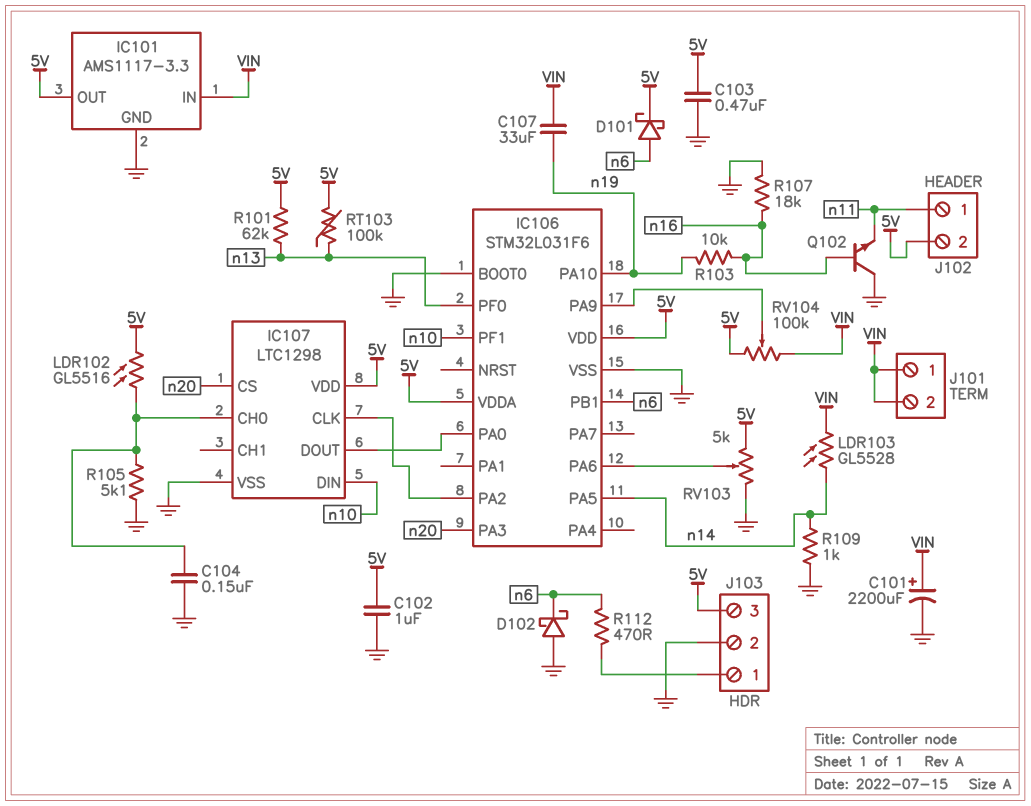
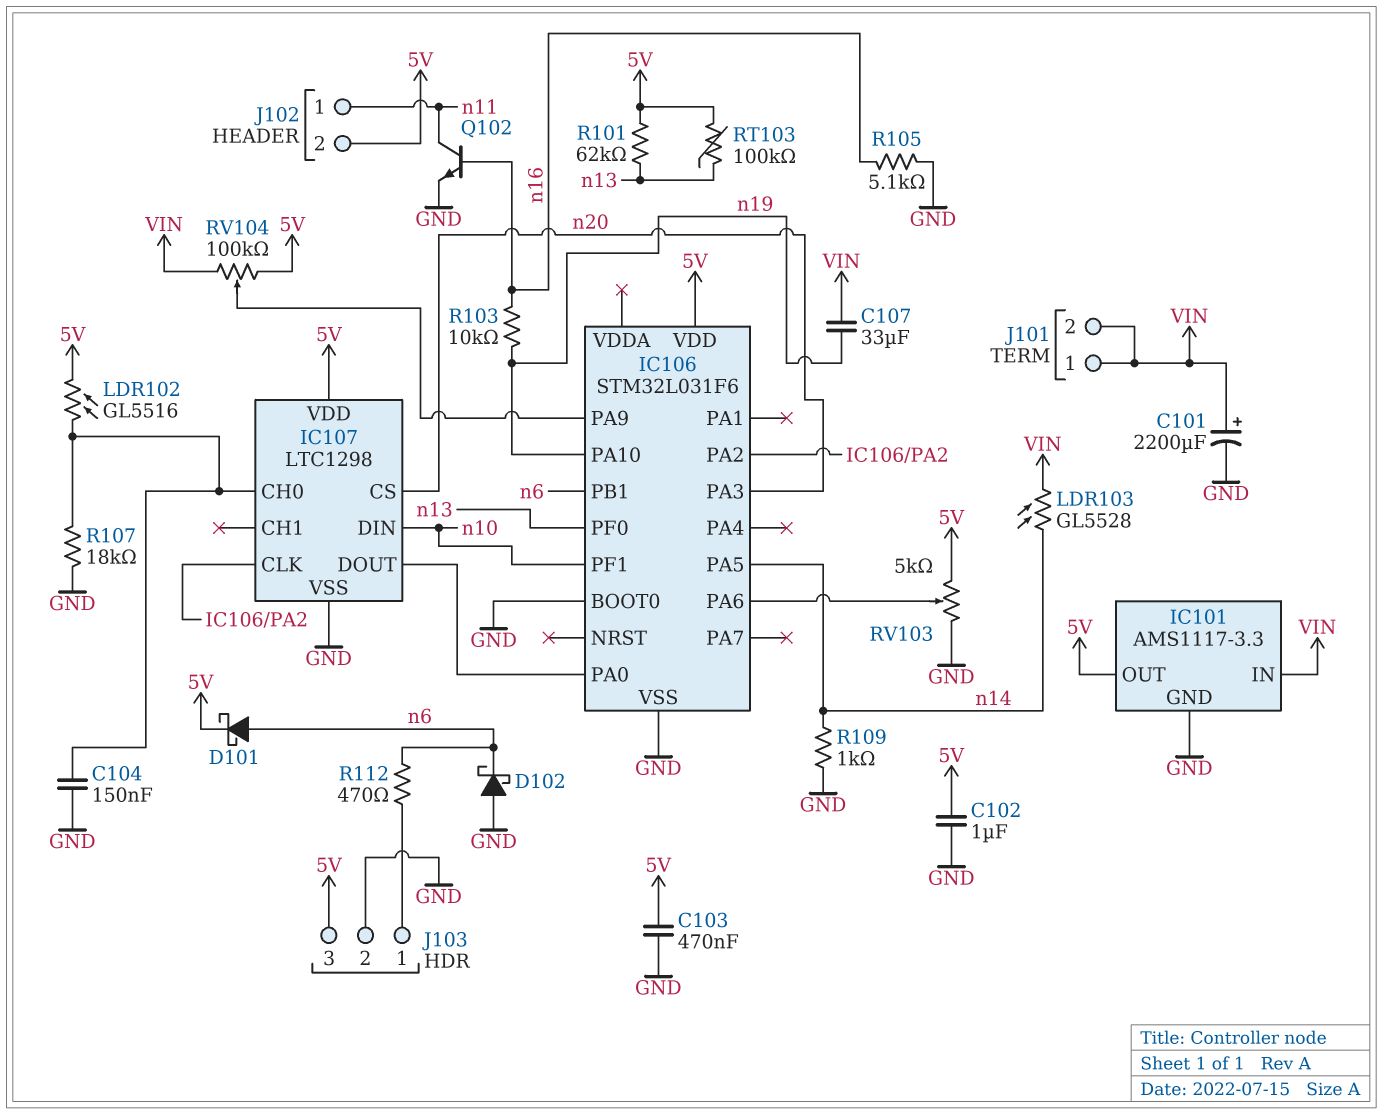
IC106 pin VDDA: 5V -> none
Q102: NPN (B n16, C GND, E n11) -> NPN (B n16, C n11, E GND)
R105: 5.1k (GND, IC107/CH0) -> 5.1k (GND, n16)
R107: 18k (GND, n16) -> 18k (GND, IC107/CH0)

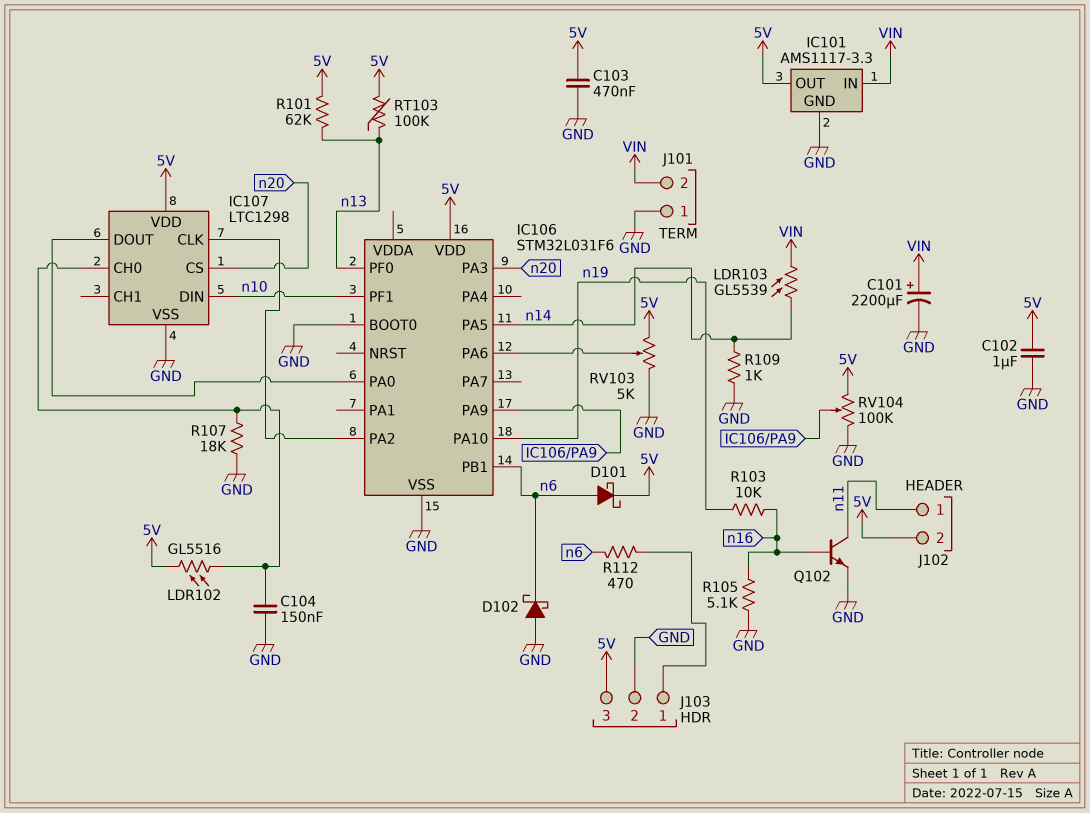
C107: 33uF (VIN, n19) -> none
J101 pin 1: VIN -> GND
LDR103: GL5528 (VIN, n14) -> GL5539 (VIN, n14)
RV104: 100k (5V, VIN, wiper IC106/PA9) -> 100k (5V, GND, wiper IC106/PA9)

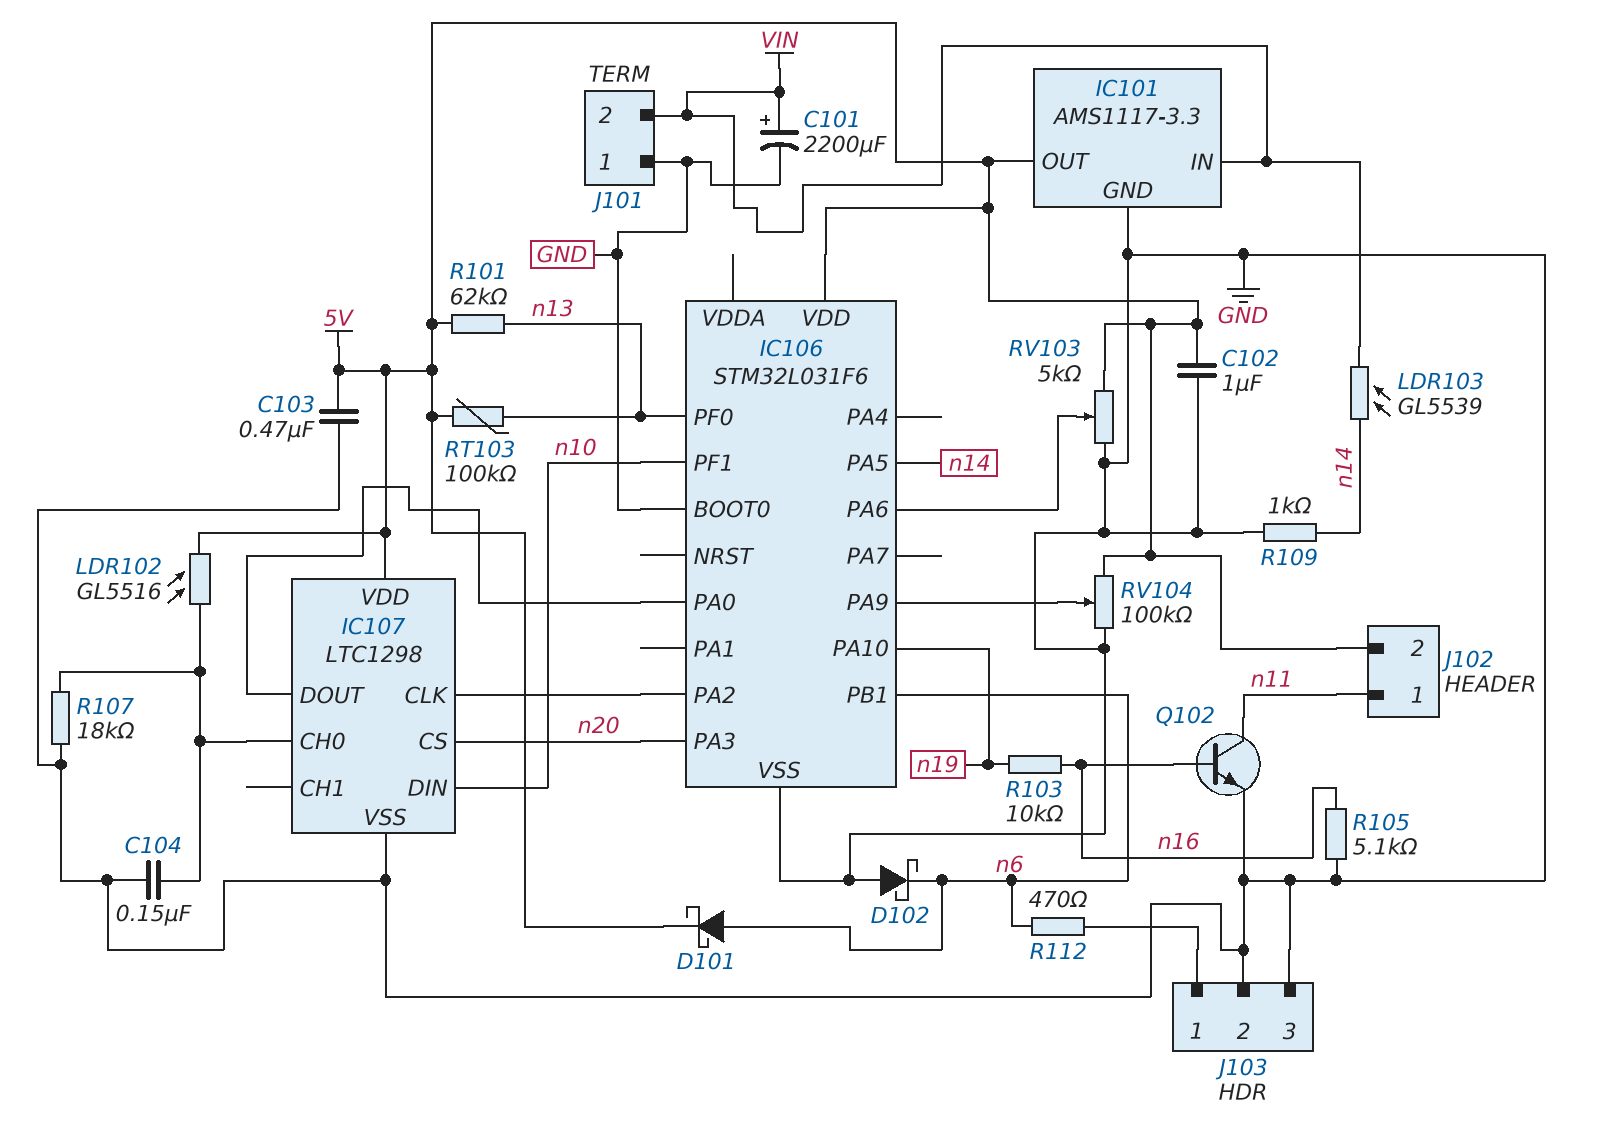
J103 pin 3: 5V -> GND

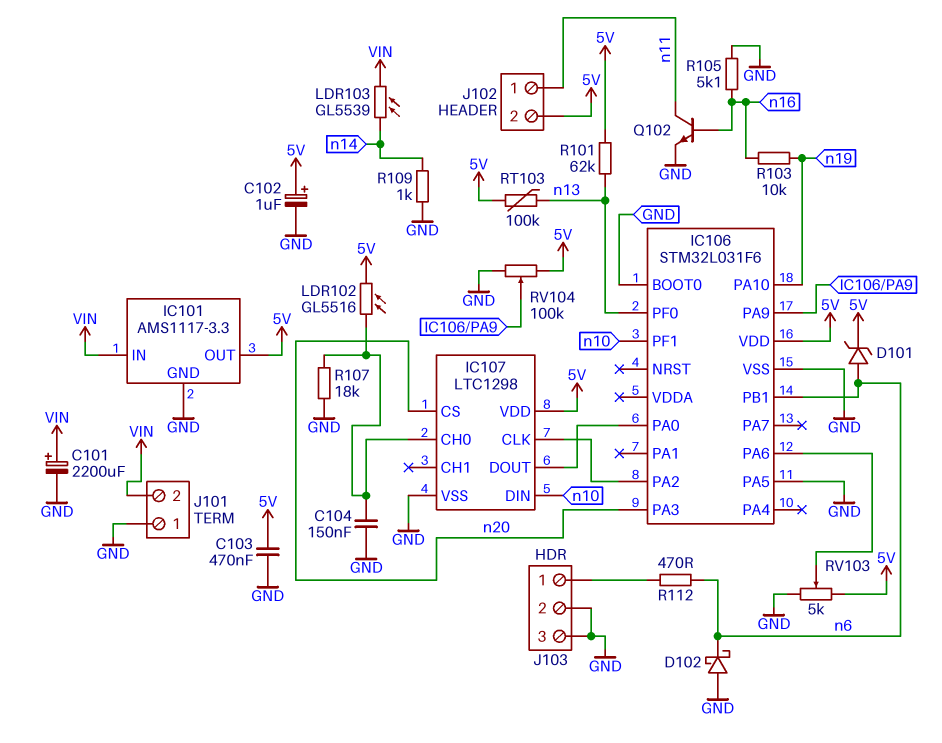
C102: 1uF (5V, GND) -> 1uF (plus 5V, minus GND)
D101: schottky (A n6, K 5V) -> zener (A n6, K 5V)
IC106 pin PA5: n14 -> GND

